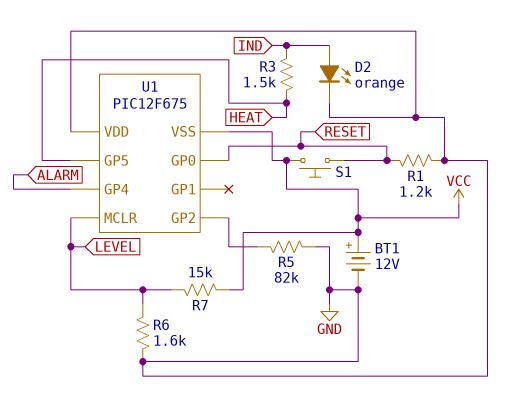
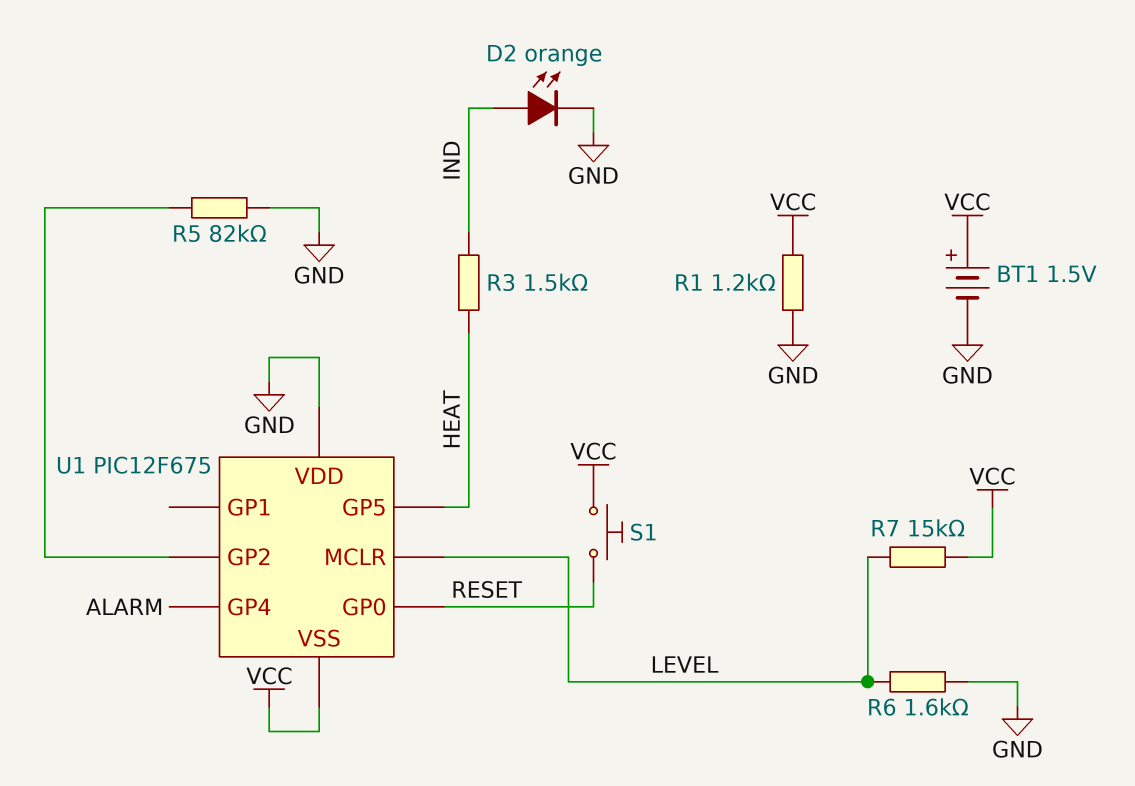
BT1: 12V (plus VCC, minus GND) -> 1.5V (plus VCC, minus GND)
R1: 1.2k (GND, RESET) -> 1.2k (GND, VCC)

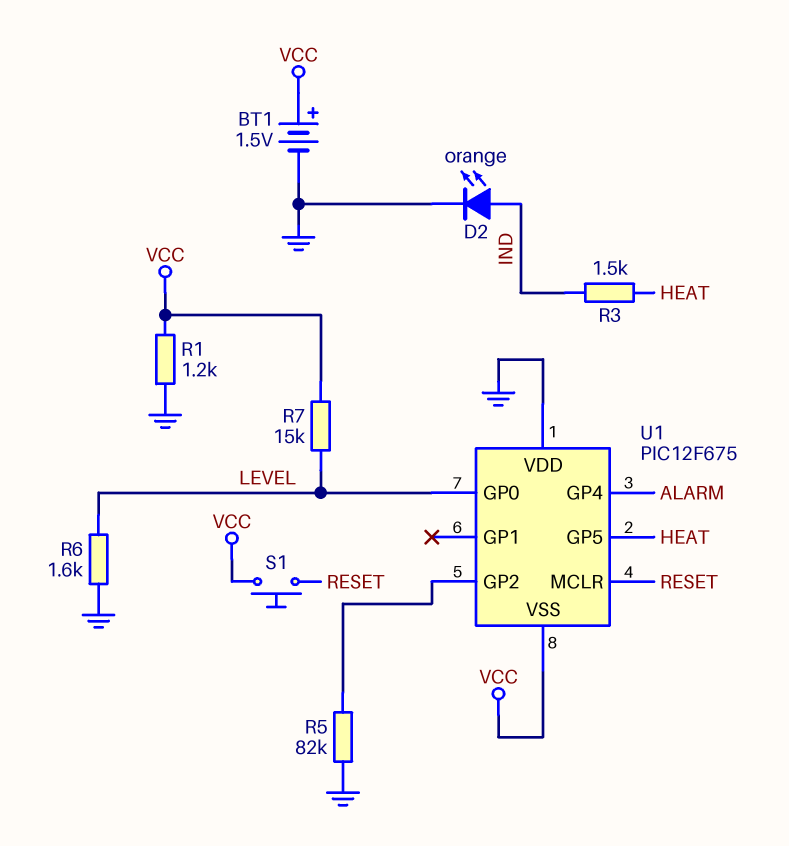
U1 pin GP0: RESET -> LEVEL
U1 pin MCLR: LEVEL -> RESET

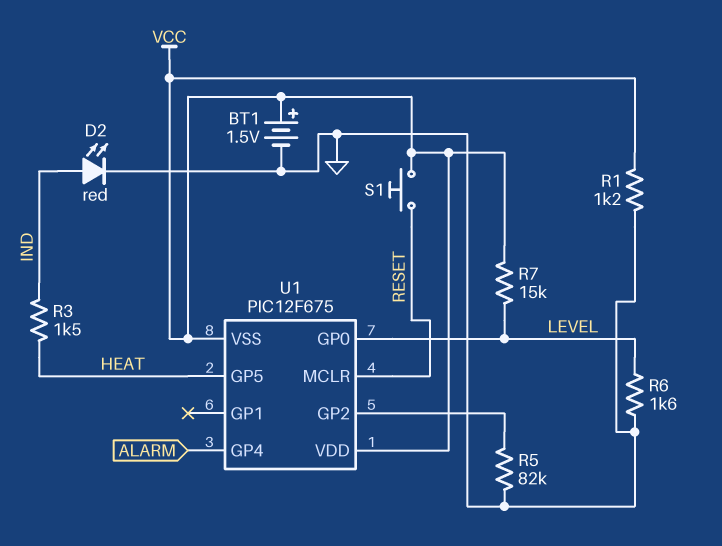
D2: LED orange (A IND, K GND) -> LED red (A IND, K GND)
U1 pin VDD: GND -> VCC

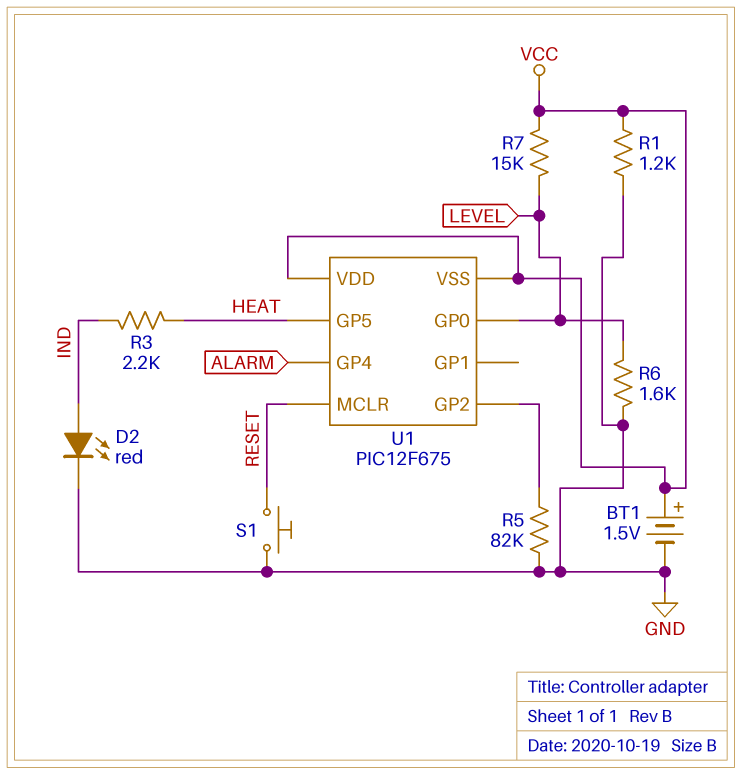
R3: 1.5k (HEAT, IND) -> 2.2k (HEAT, IND)
S1: button (RESET, VCC) -> button (GND, RESET)

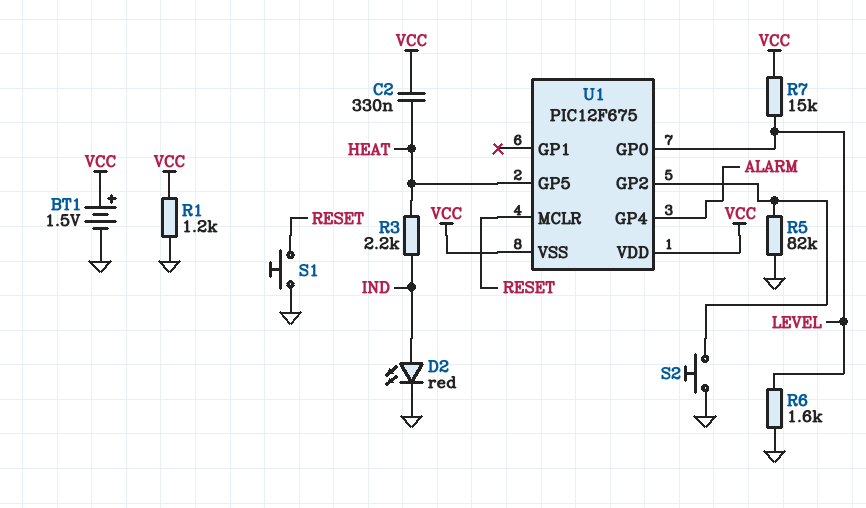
C2: none -> 330nF (HEAT, VCC)
S2: none -> button (GND, U1/GP2)

